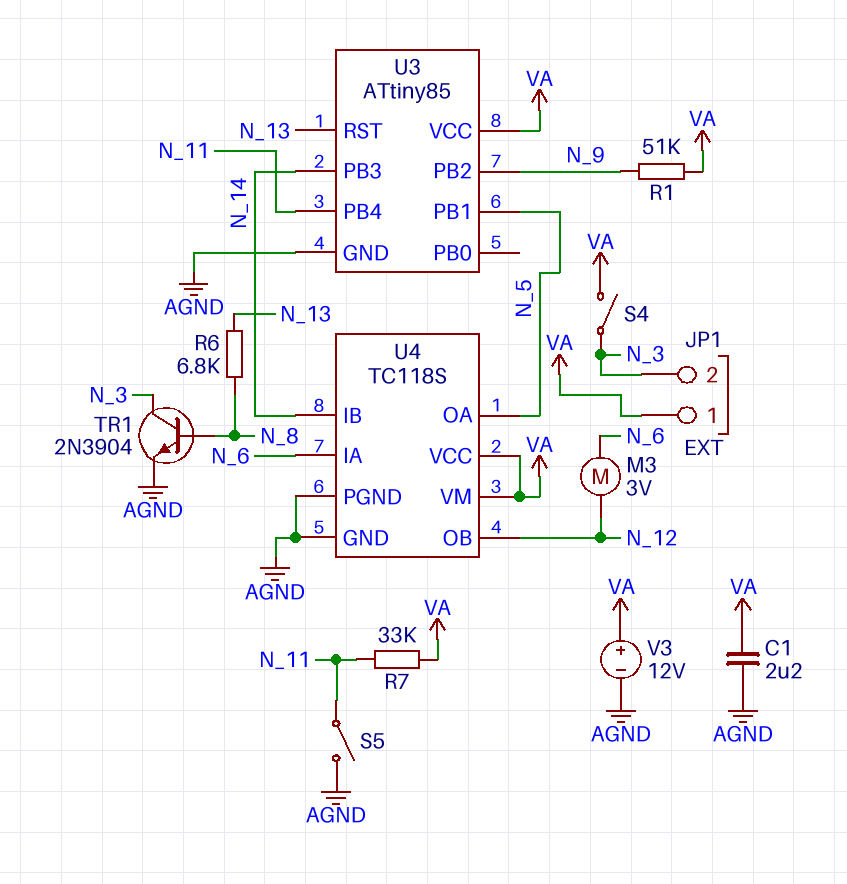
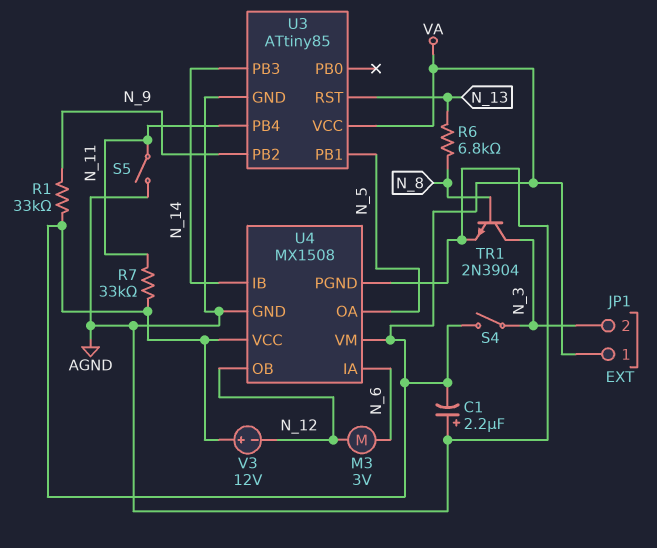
C1: 2.2uF (AGND, VA) -> 2.2uF (plus AGND, minus VA)
R1: 51k (N_9, VA) -> 33k (N_9, VA)
U4: TC118S -> MX1508
V3: 12V (plus VA, minus AGND) -> 12V (plus VA, minus N_12)

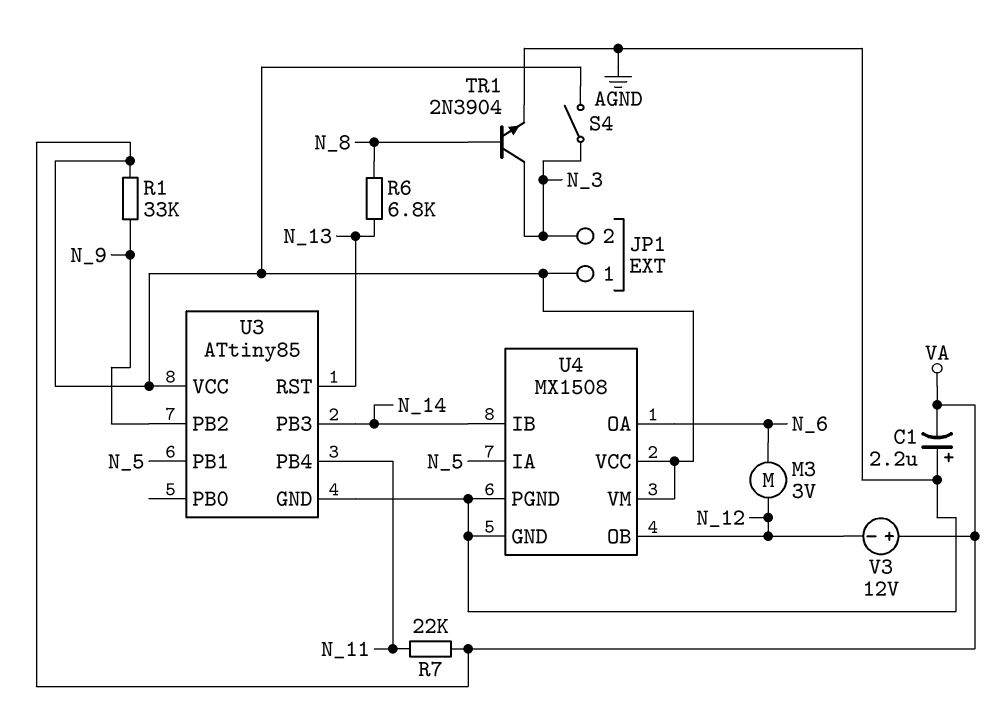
R7: 33k (N_11, VA) -> 22k (N_11, VA)
S5: switch (AGND, N_11) -> none
U4 pin IA: N_6 -> N_5
U4 pin OA: N_5 -> N_6

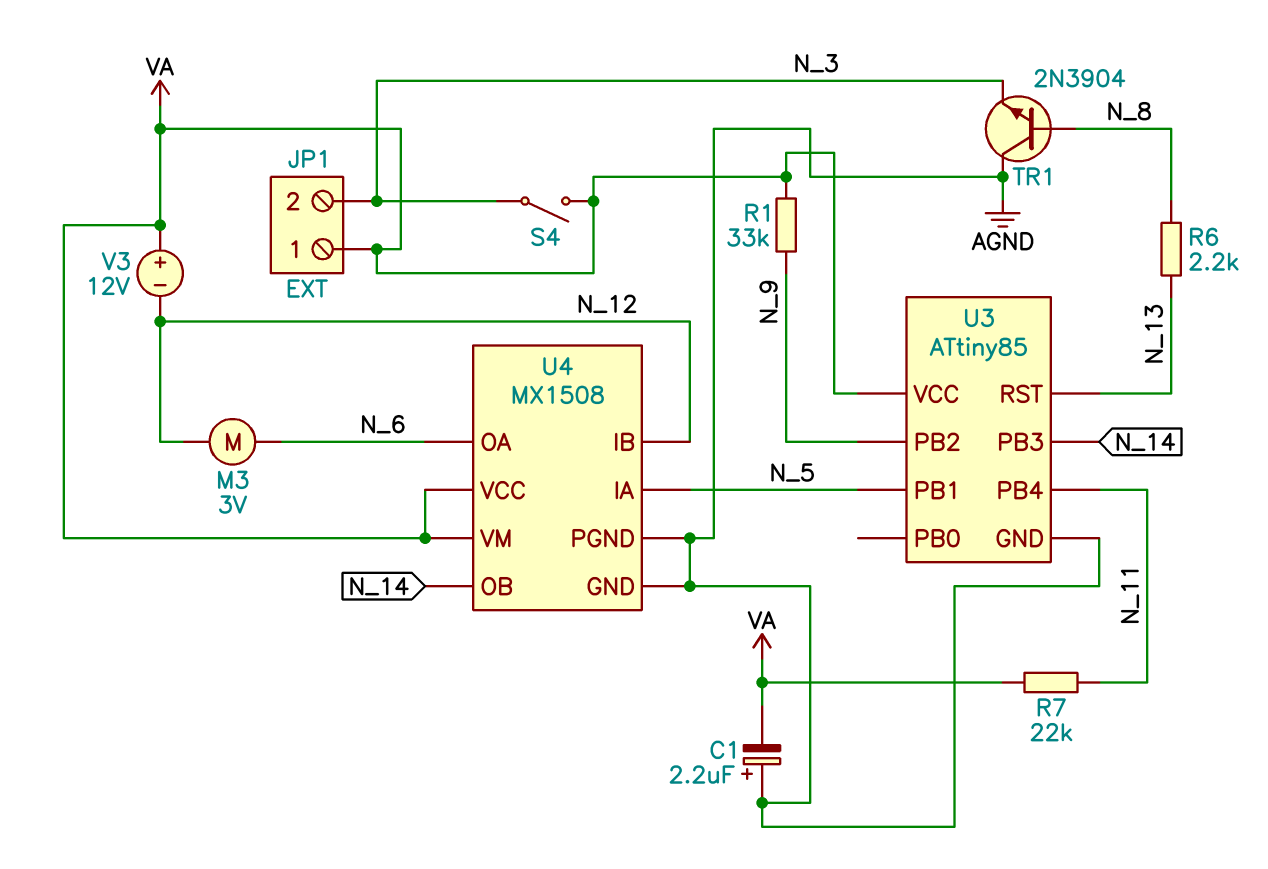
R6: 6.8k (N_8, N_13) -> 2.2k (N_8, N_13)
TR1: NPN 2N3904 (B N_8, C N_3, E AGND) -> NPN 2N3904 (B N_8, C AGND, E N_3)
U4 pin IB: N_14 -> N_12
U4 pin OB: N_12 -> N_14

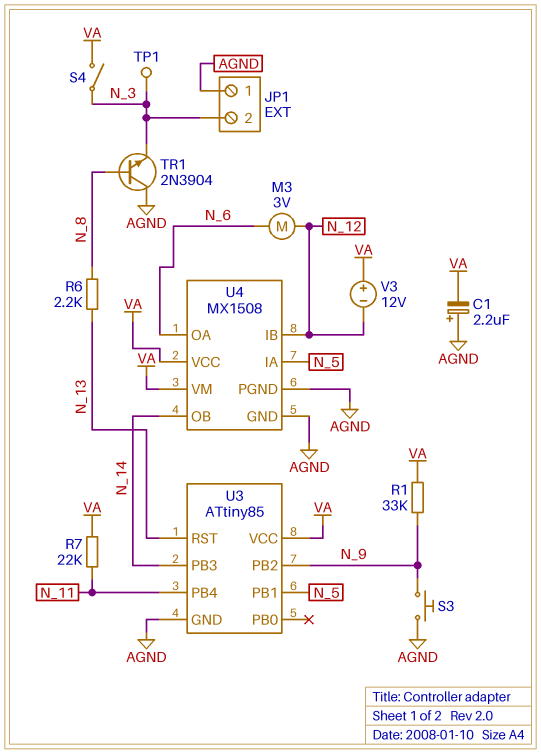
JP1 pin 1: VA -> AGND
S3: none -> button (AGND, N_9)
TP1: none -> test point (N_3)

